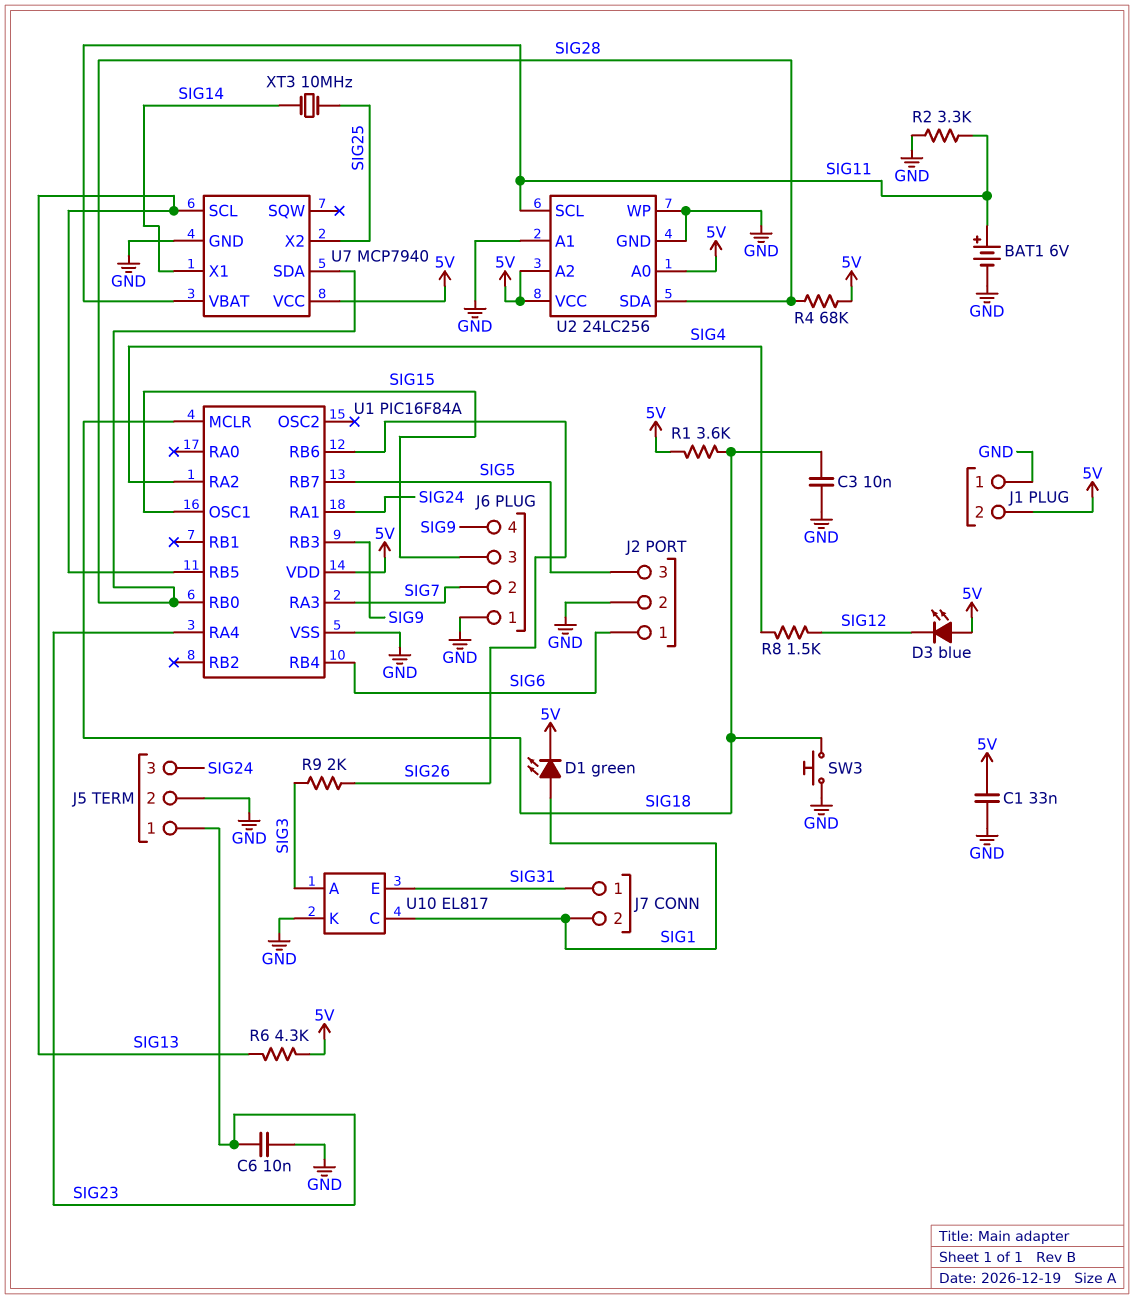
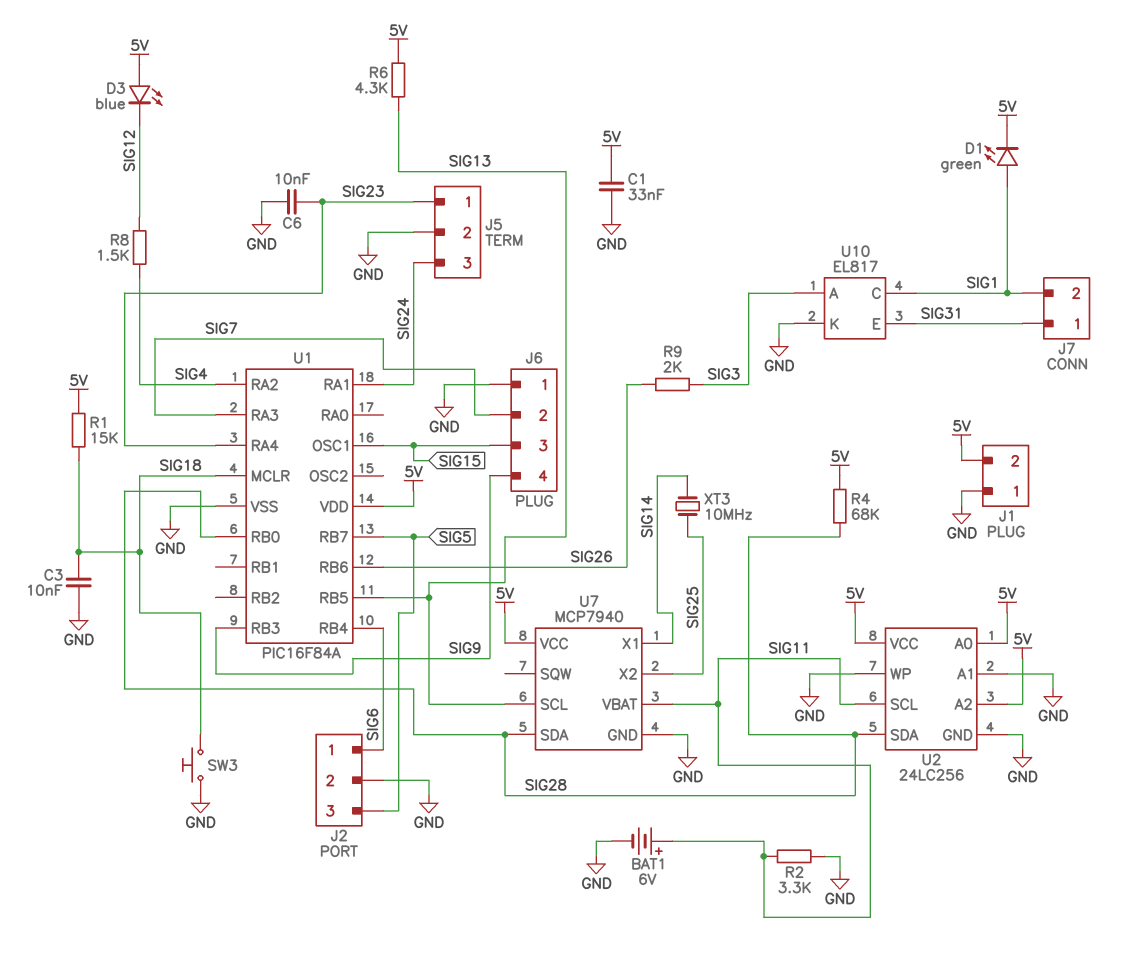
R1: 3.6k (5V, SIG18) -> 15k (5V, SIG18)

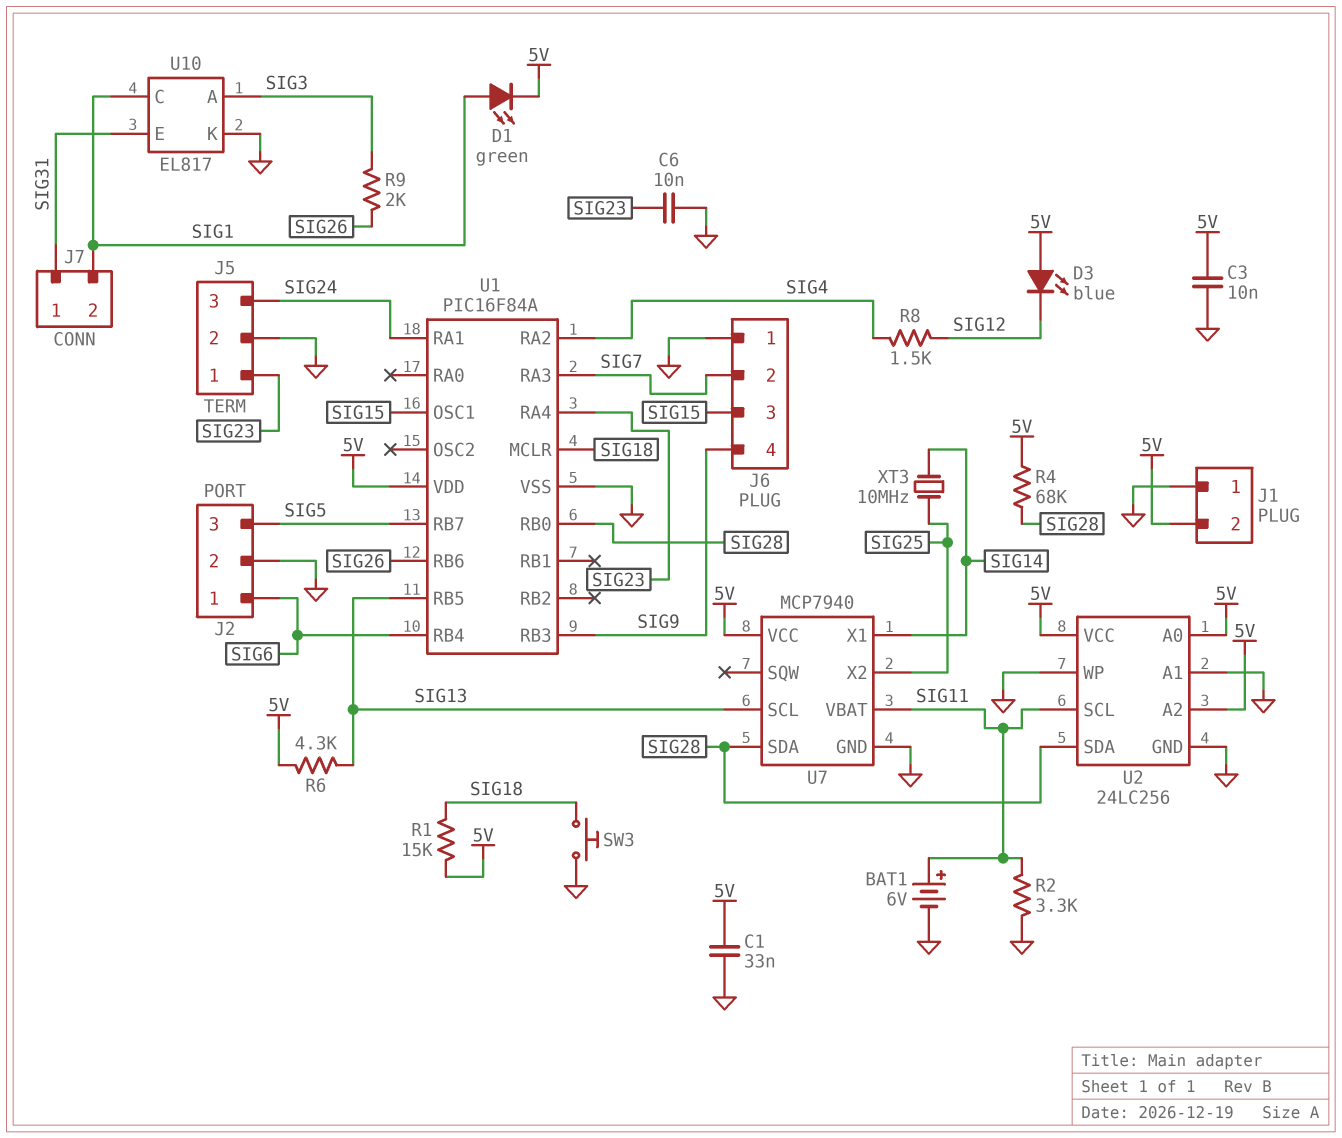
C3: 10nF (GND, SIG18) -> 10nF (5V, GND)

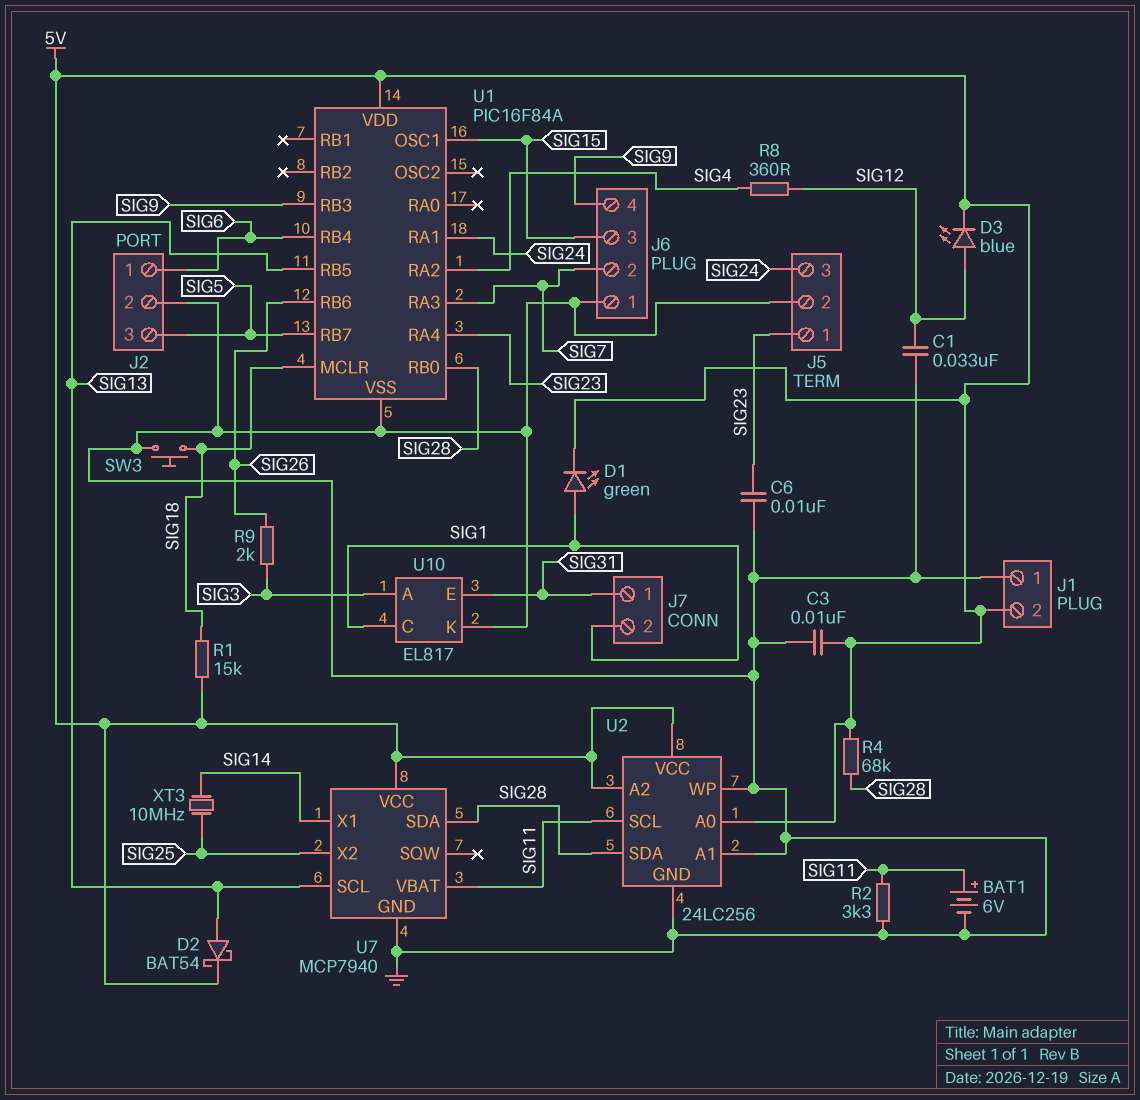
C1: 33nF (5V, GND) -> 33nF (GND, SIG12)
D2: none -> schottky BAT54 (A SIG13, K 5V)
D3: LED blue (A 5V, K SIG12) -> LED blue (A SIG12, K 5V)
R6: 4.3k (5V, SIG13) -> none
R8: 1.5k (SIG4, SIG12) -> 360 (SIG4, SIG12)

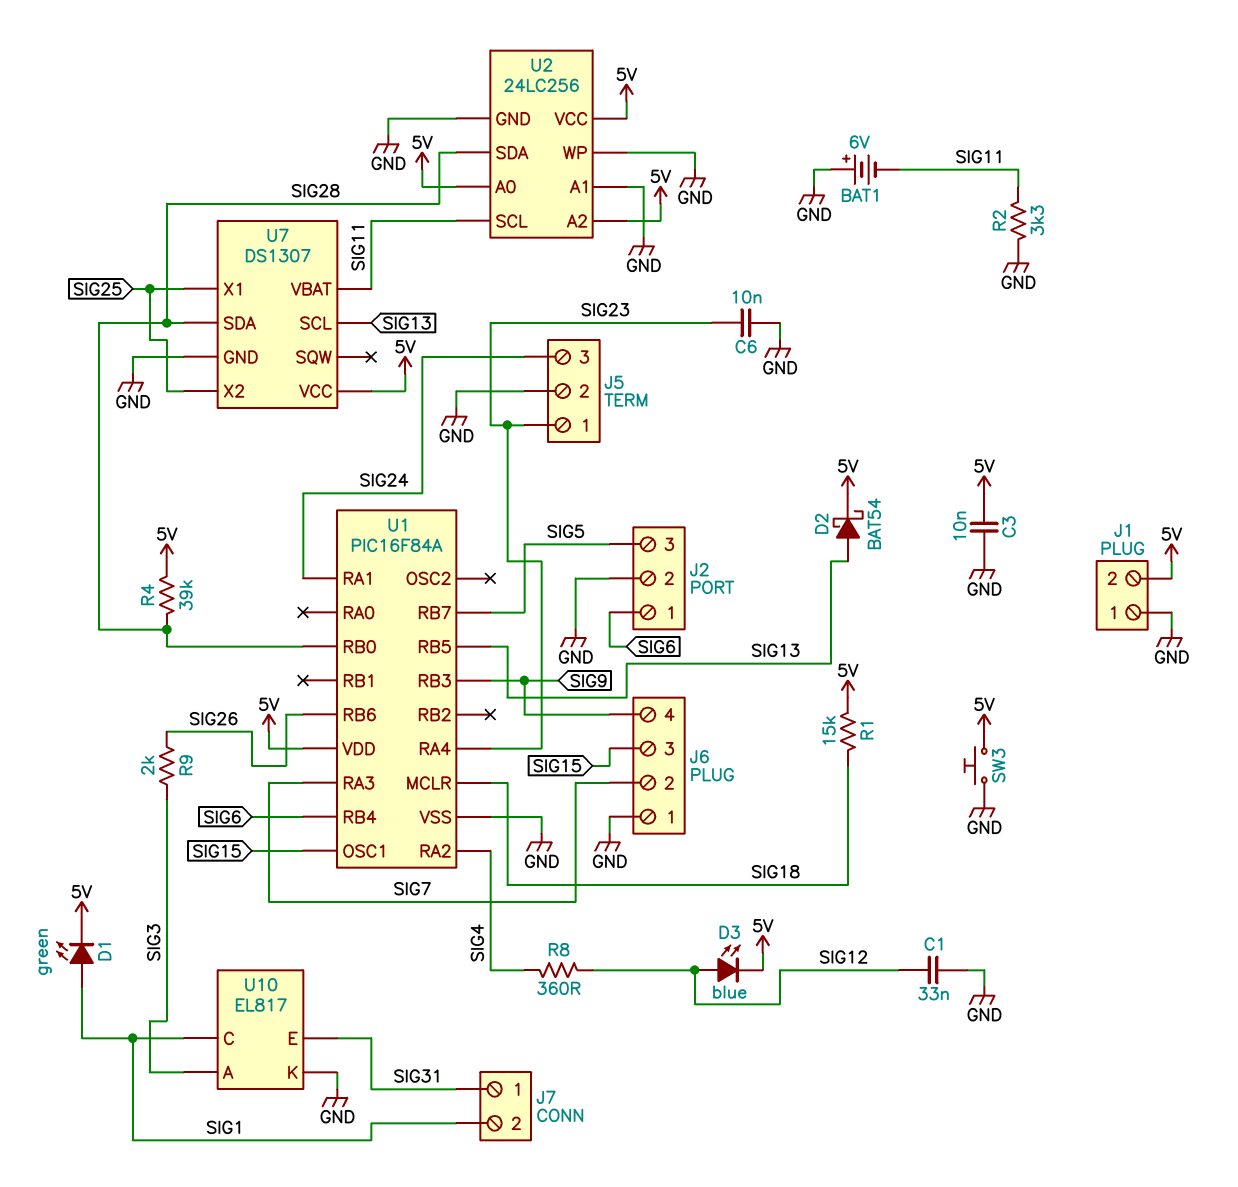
BAT1: 6V (plus SIG11, minus GND) -> 6V (plus GND, minus SIG11)
R4: 68k (5V, SIG28) -> 39k (5V, SIG28)
SW3: button (GND, SIG18) -> button (5V, GND)
U7: MCP7940 -> DS1307
U7 pin X1: SIG14 -> SIG25
XT3: 10MHz (SIG14, SIG25) -> none

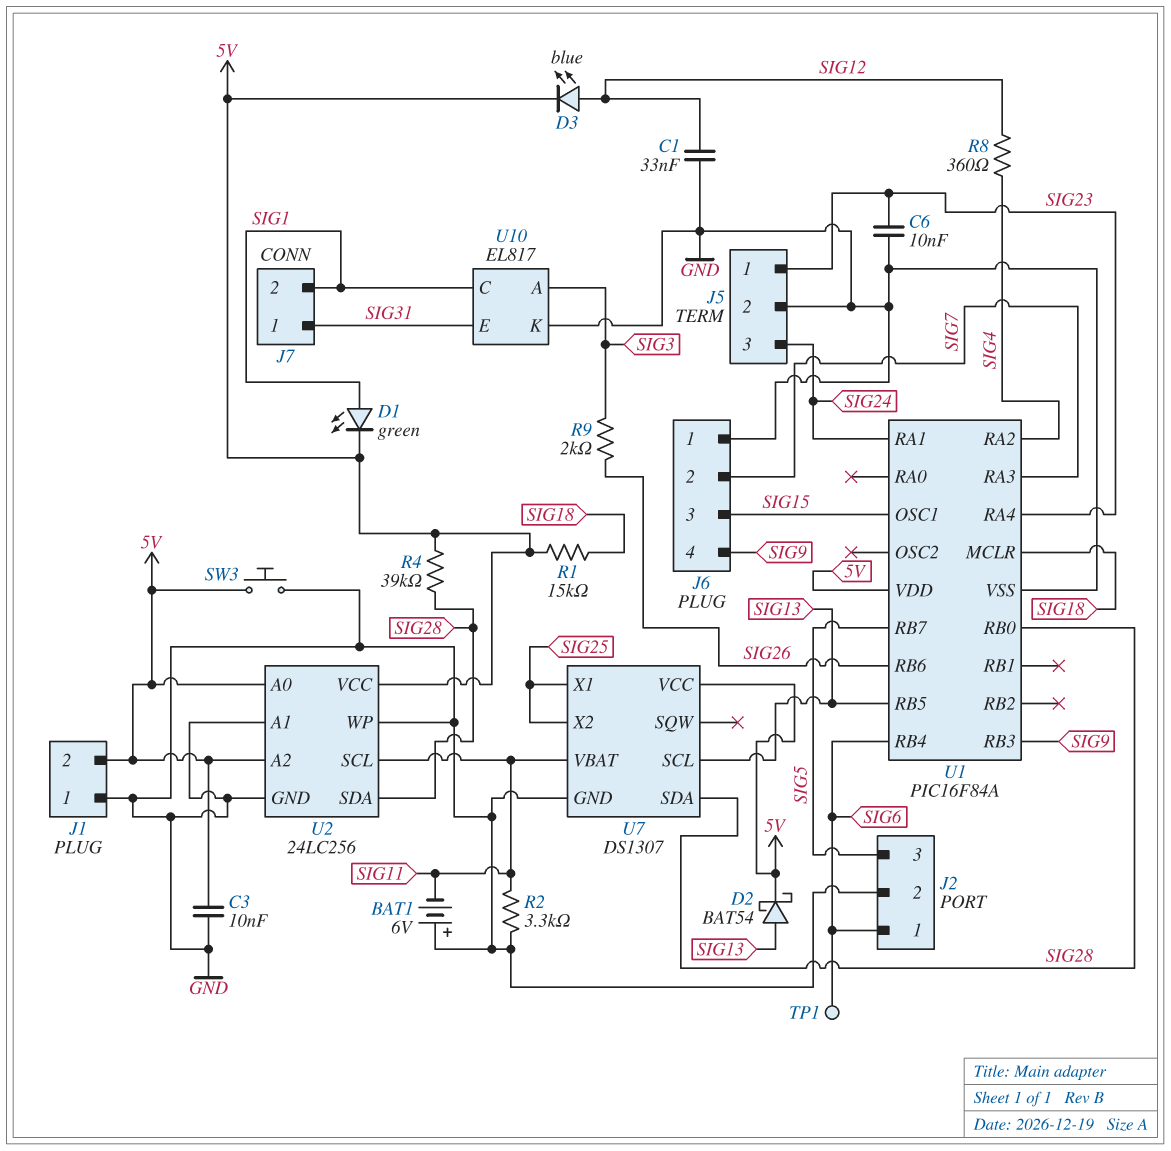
TP1: none -> test point (SIG6)

